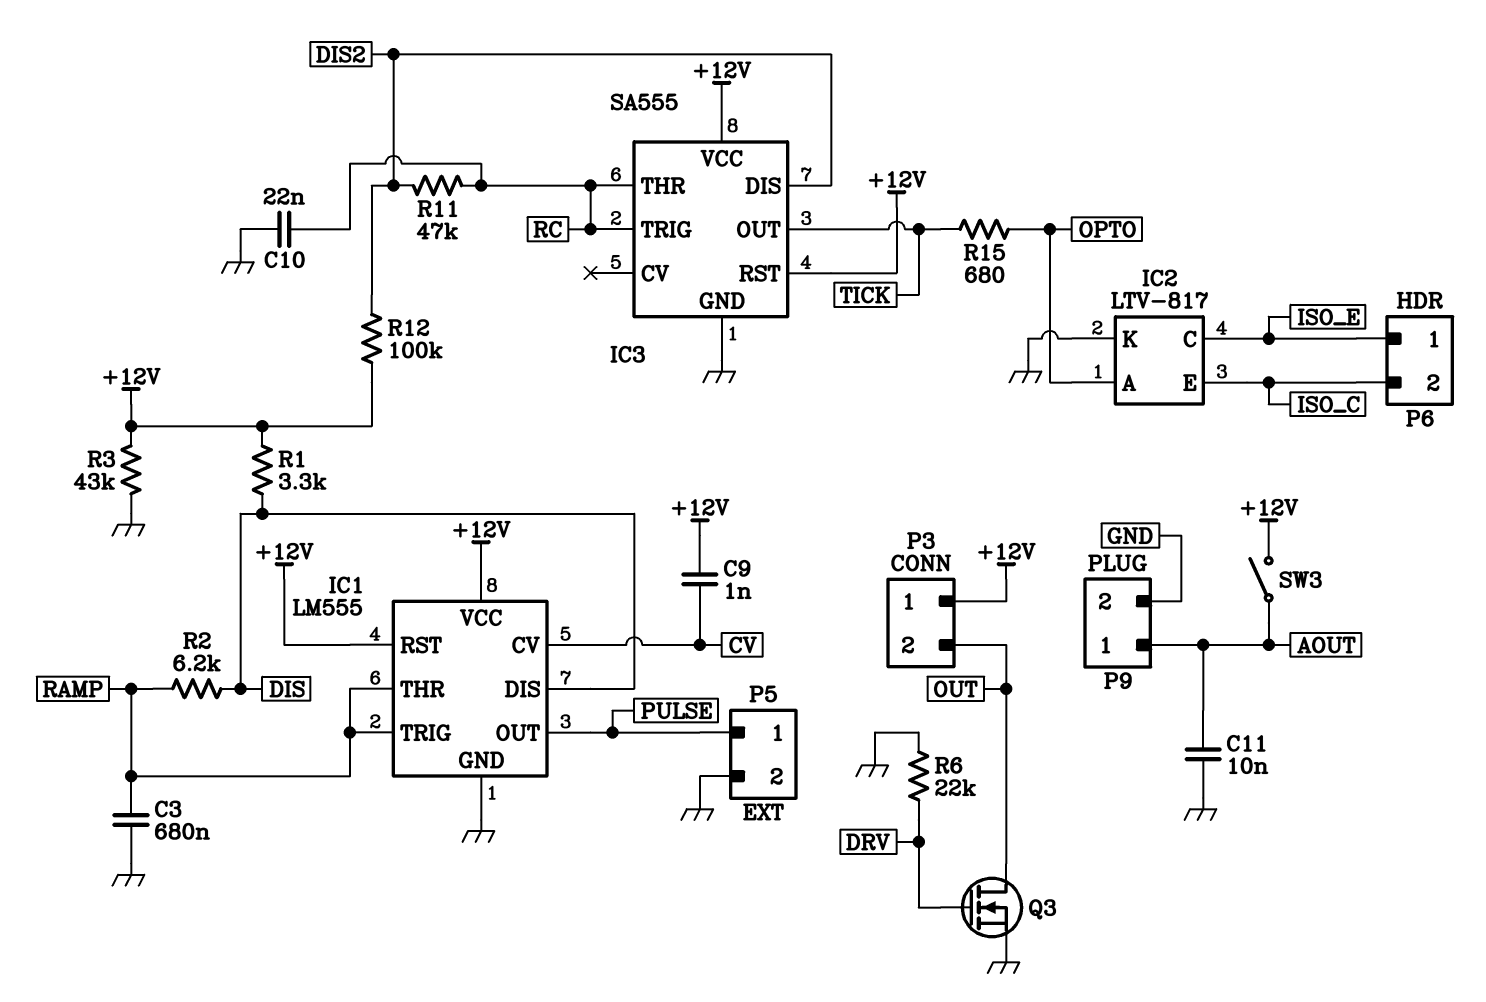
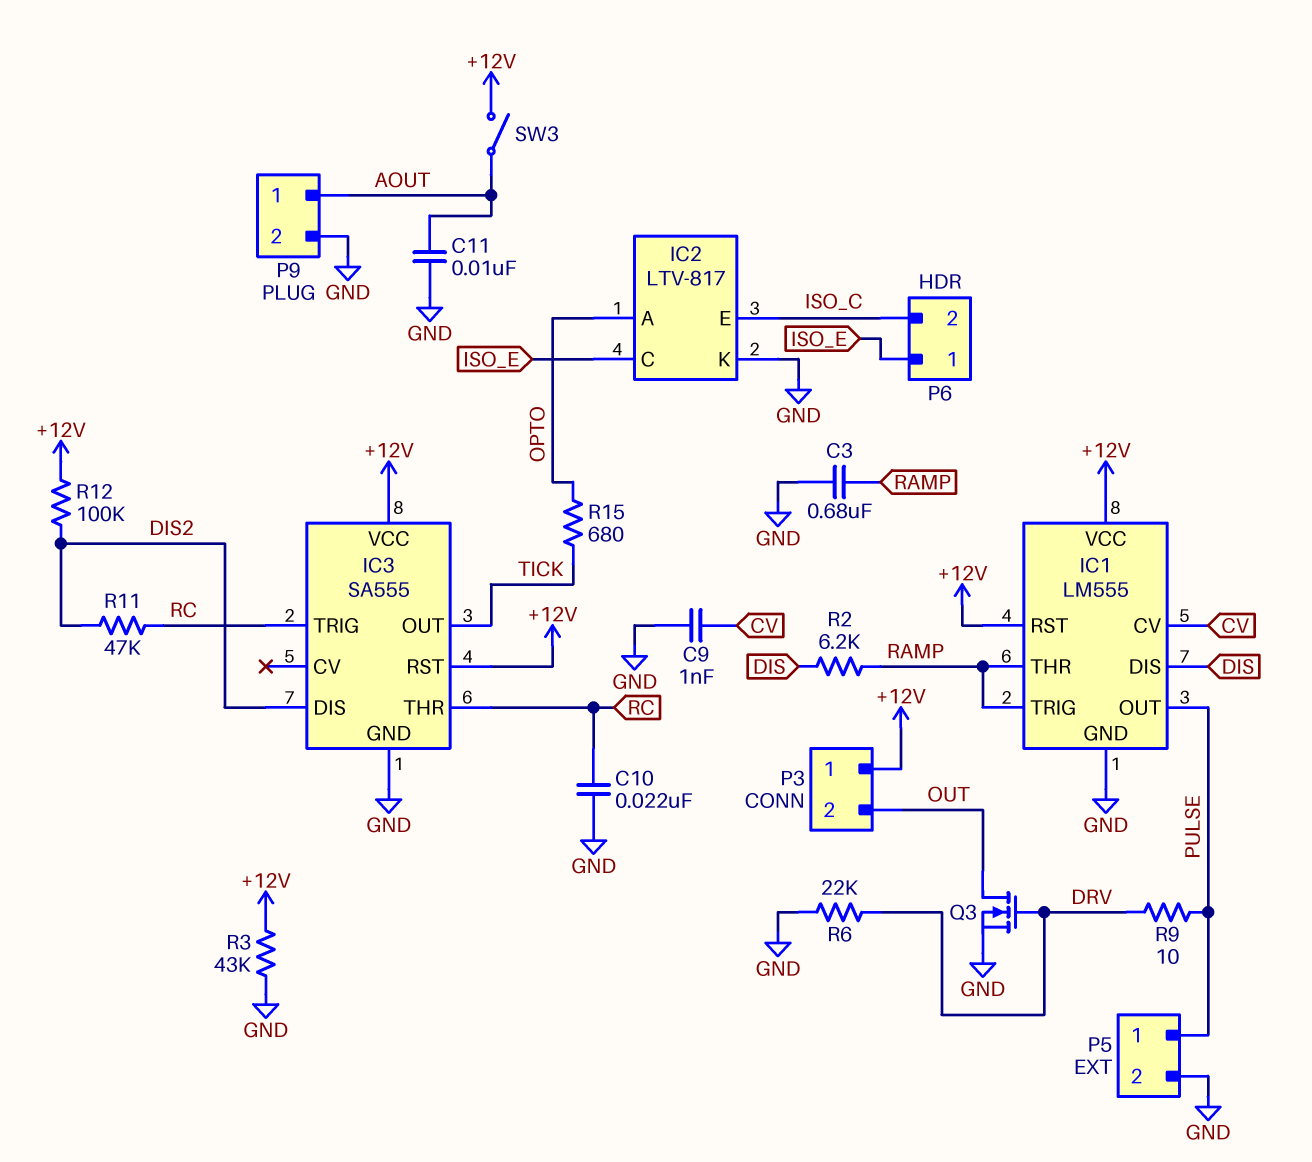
C9: 1nF (+12V, CV) -> 1nF (CV, GND)
R1: 3.3k (+12V, DIS) -> none
R9: none -> 10 (DRV, PULSE)

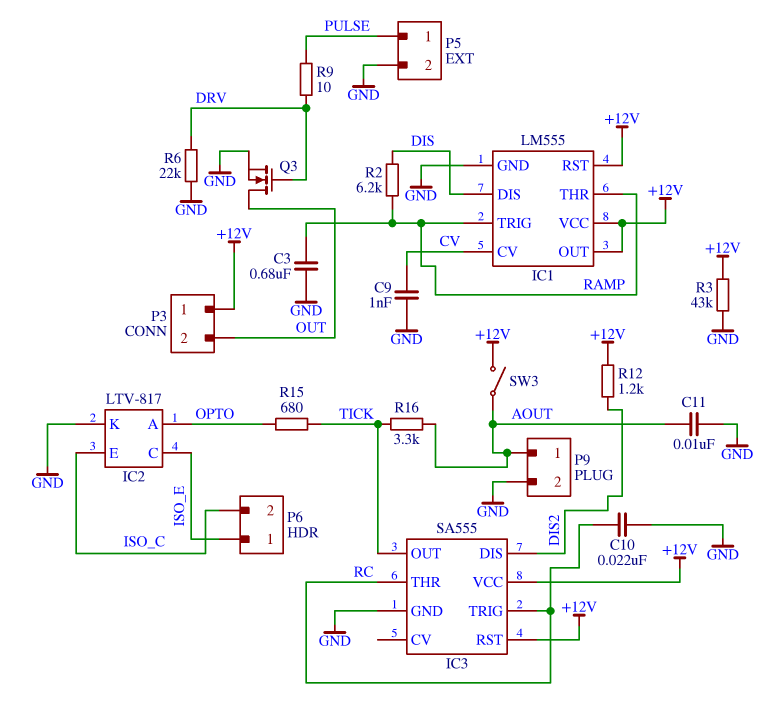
IC1 pin OUT: PULSE -> +12V
R11: 47k (DIS2, RC) -> none
R12: 100k (+12V, DIS2) -> 1.2k (+12V, DIS2)
R16: none -> 3.3k (AOUT, TICK)

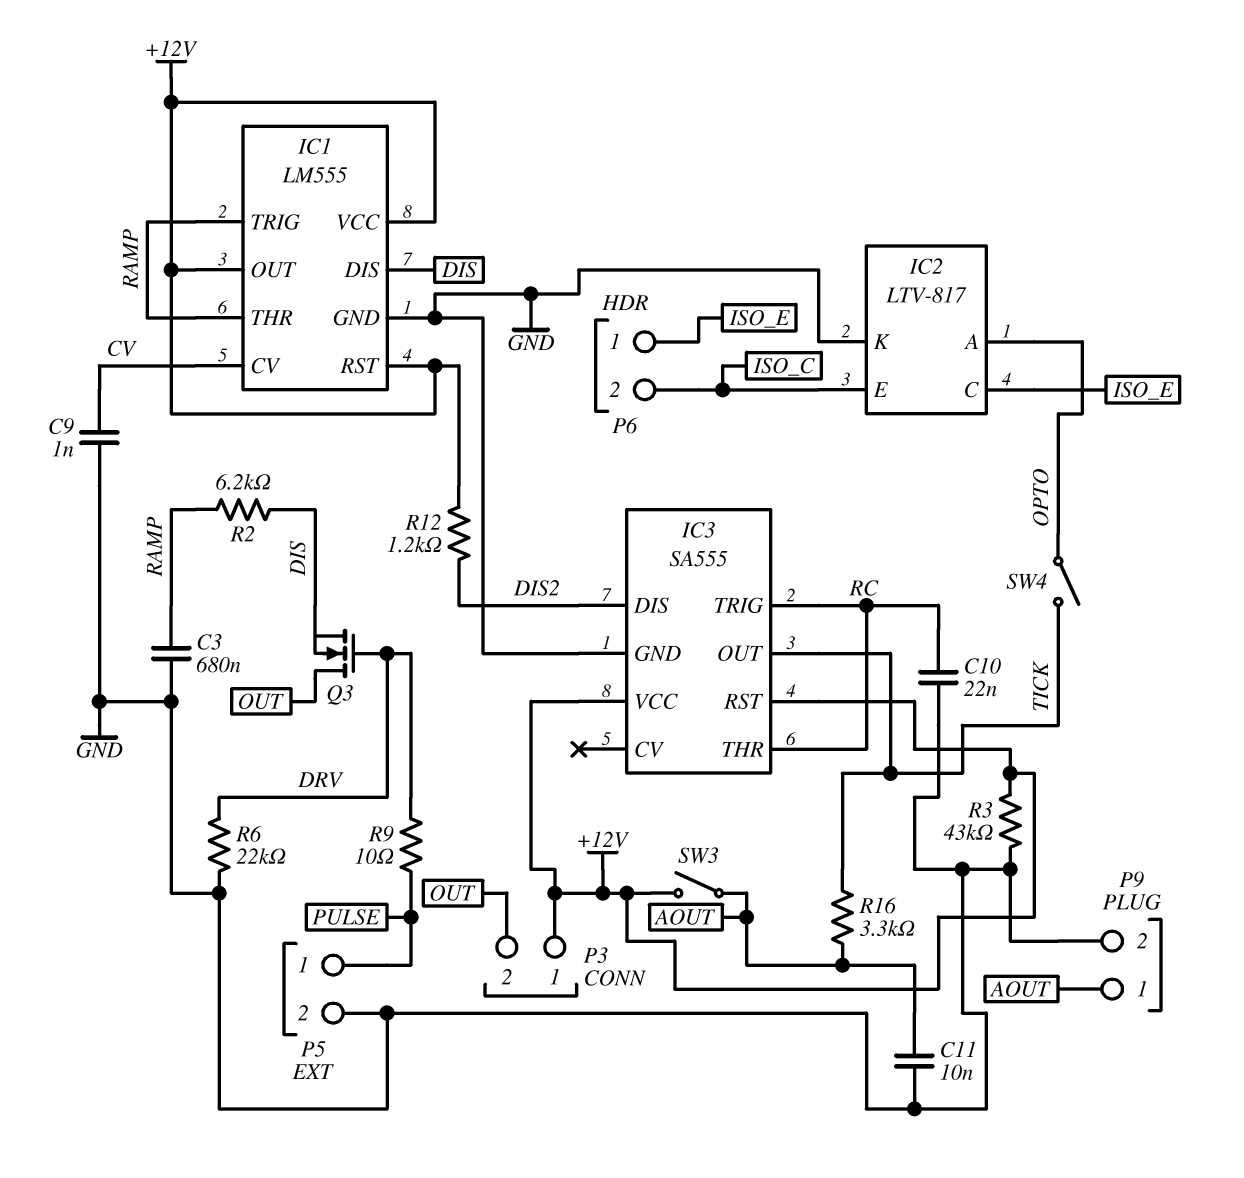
Q3: NMOS (G DRV, D OUT, S GND) -> NMOS (G DRV, D OUT, S DIS)
R15: 680 (OPTO, TICK) -> none
SW4: none -> switch (OPTO, TICK)

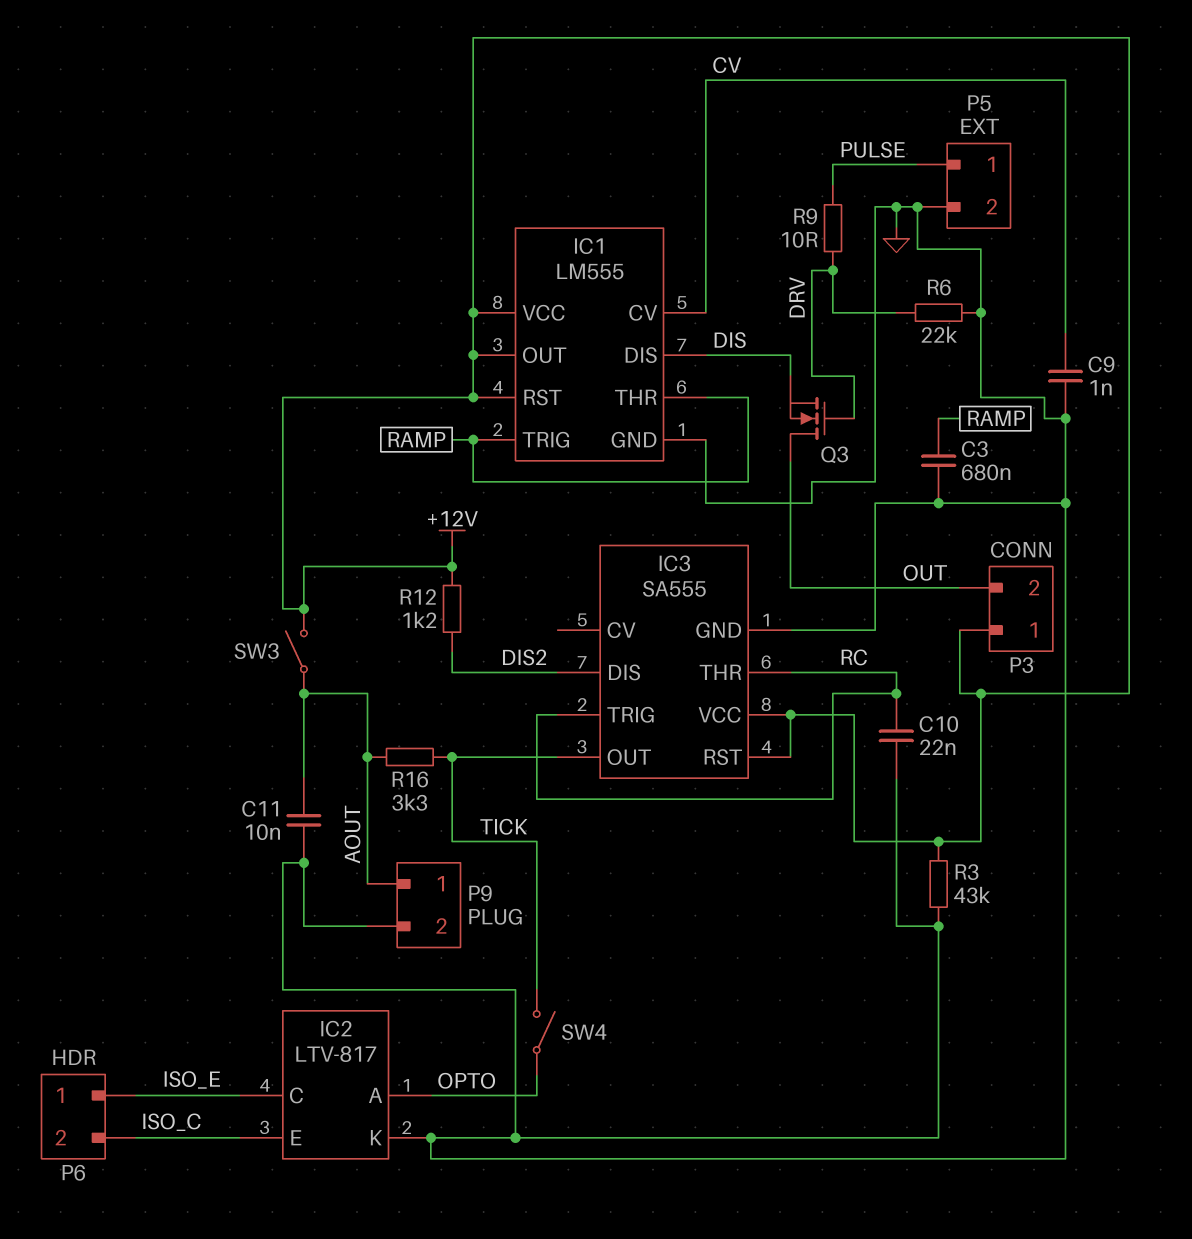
R2: 6.2k (DIS, RAMP) -> none

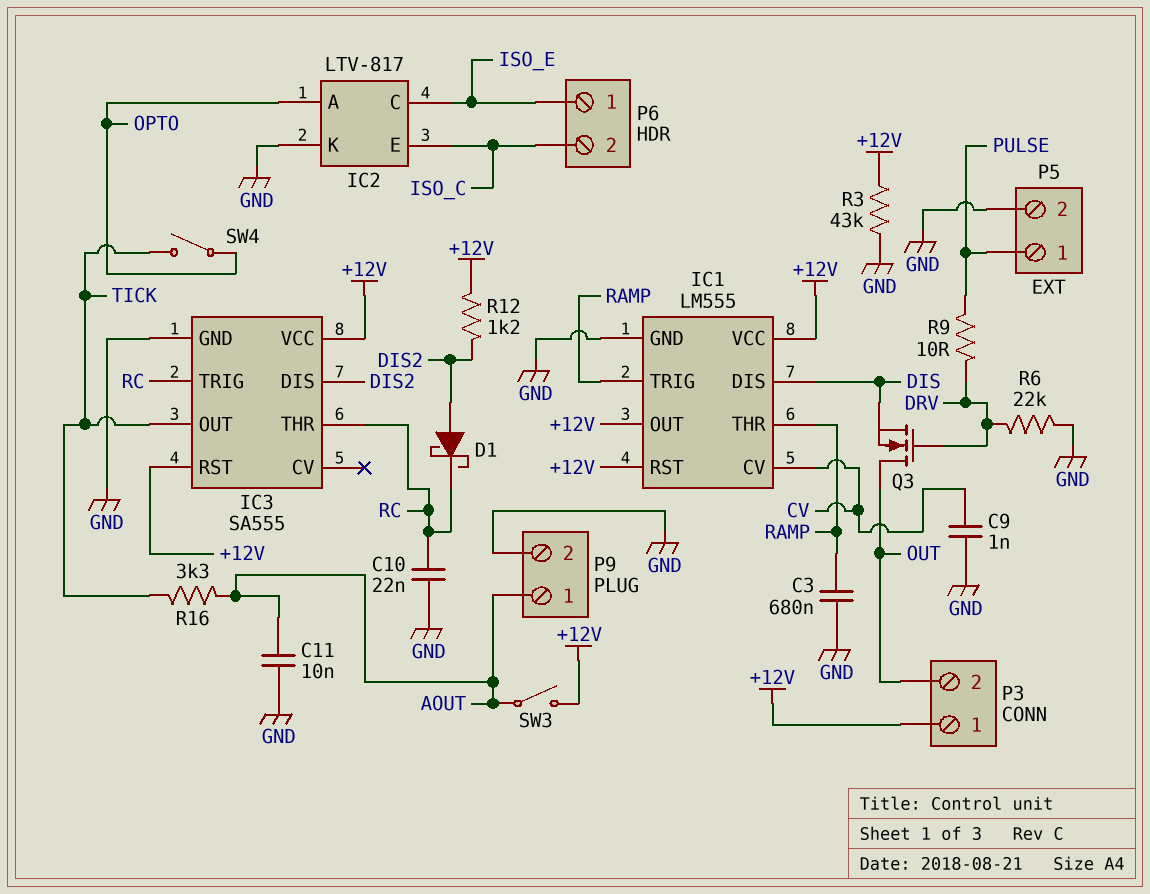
D1: none -> schottky (A DIS2, K RC)

